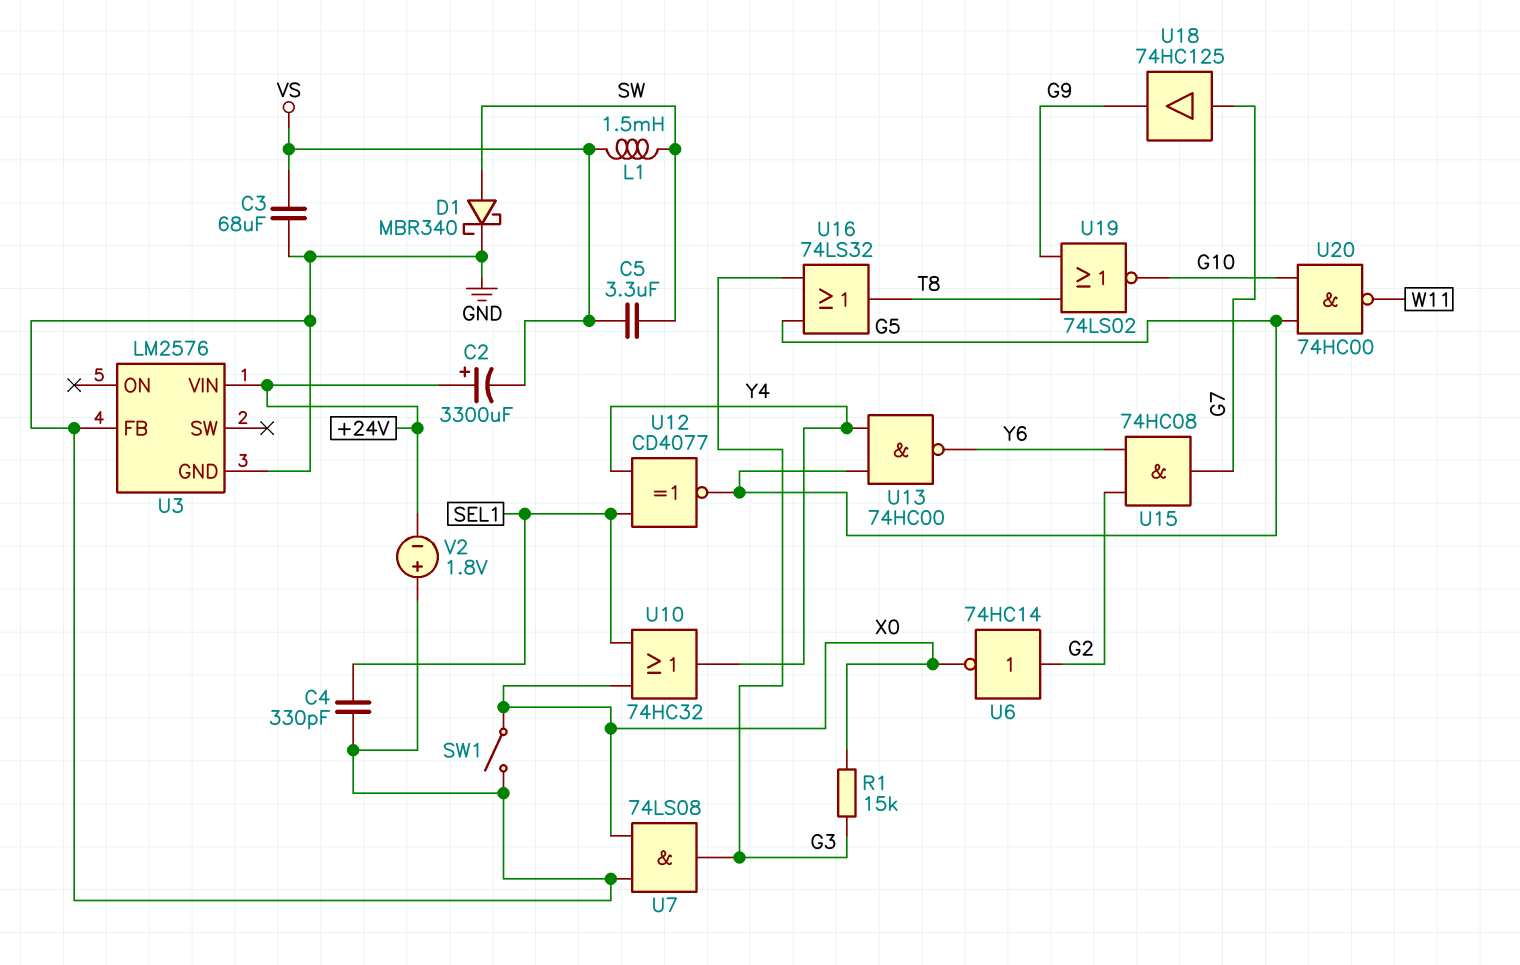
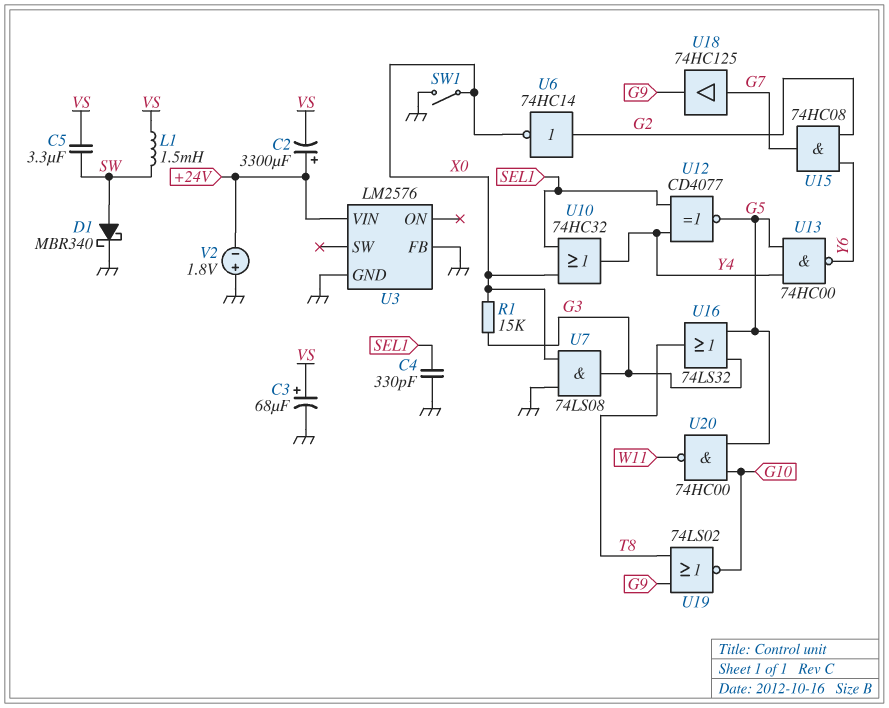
C3: 68uF (GND, VS) -> 68uF (plus VS, minus GND)

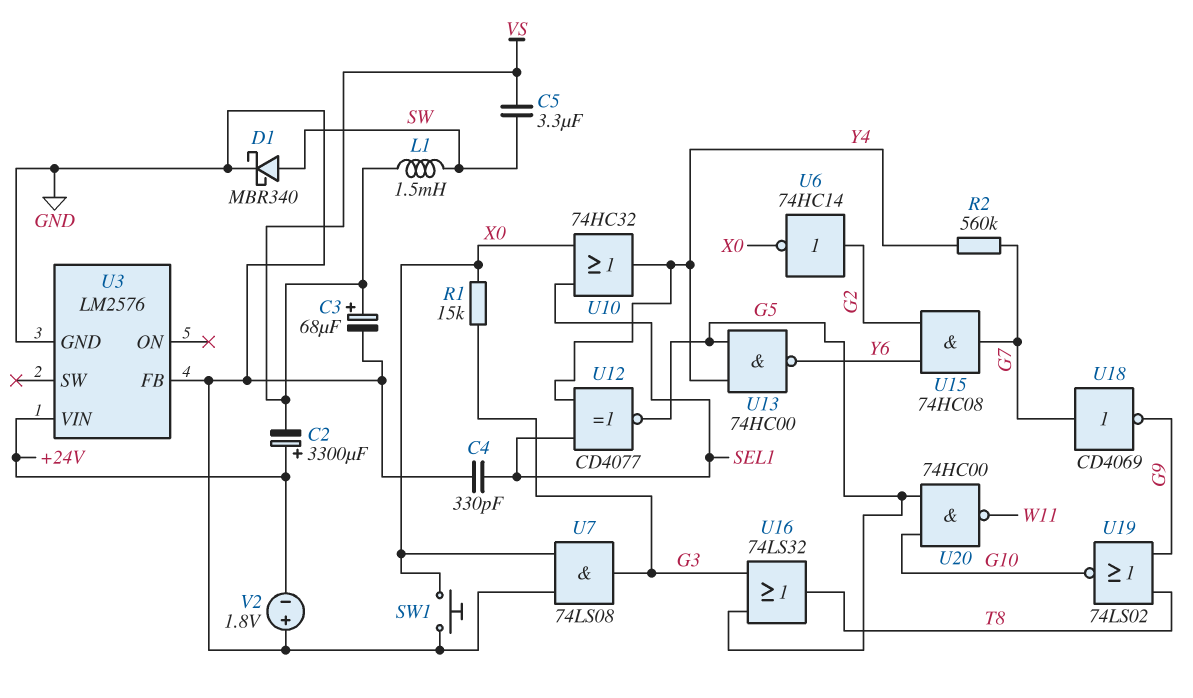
R2: none -> 560k (G7, Y4)
SW1: switch (GND, X0) -> button (GND, X0)
U18: buffer 74HC125 (in G7, out G9) -> NOT CD4069 (in G7, out G9)

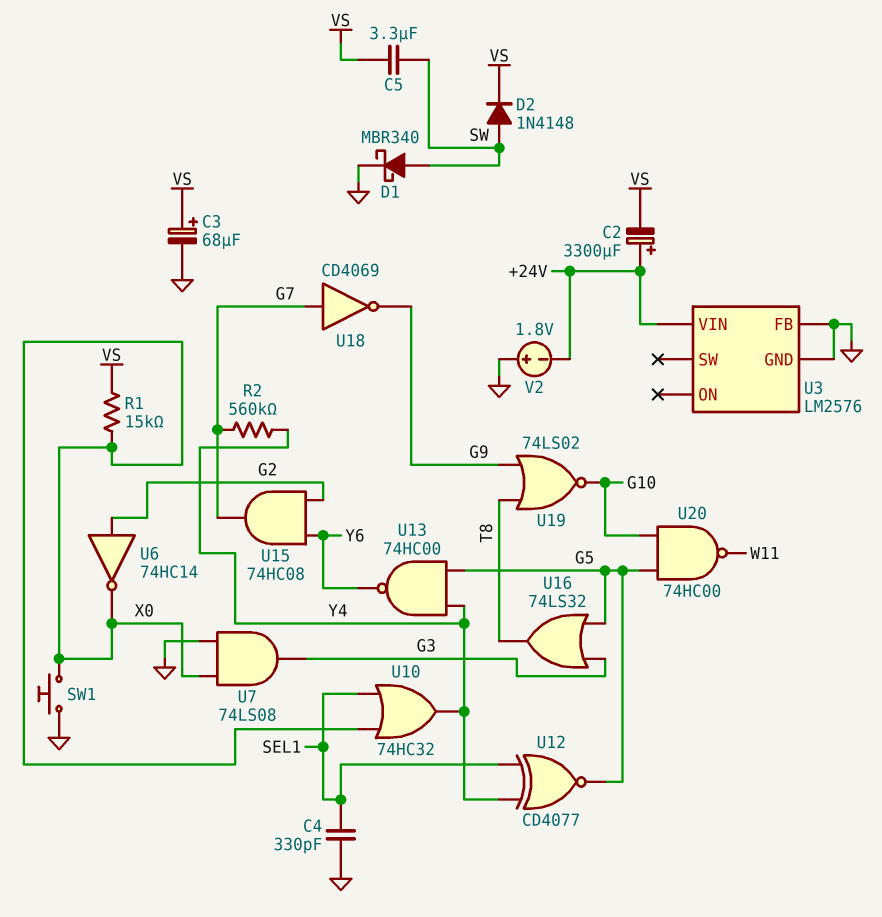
D2: none -> diode 1N4148 (A SW, K VS)
L1: 1.5mH (SW, VS) -> none
R1: 15k (G3, X0) -> 15k (VS, X0)

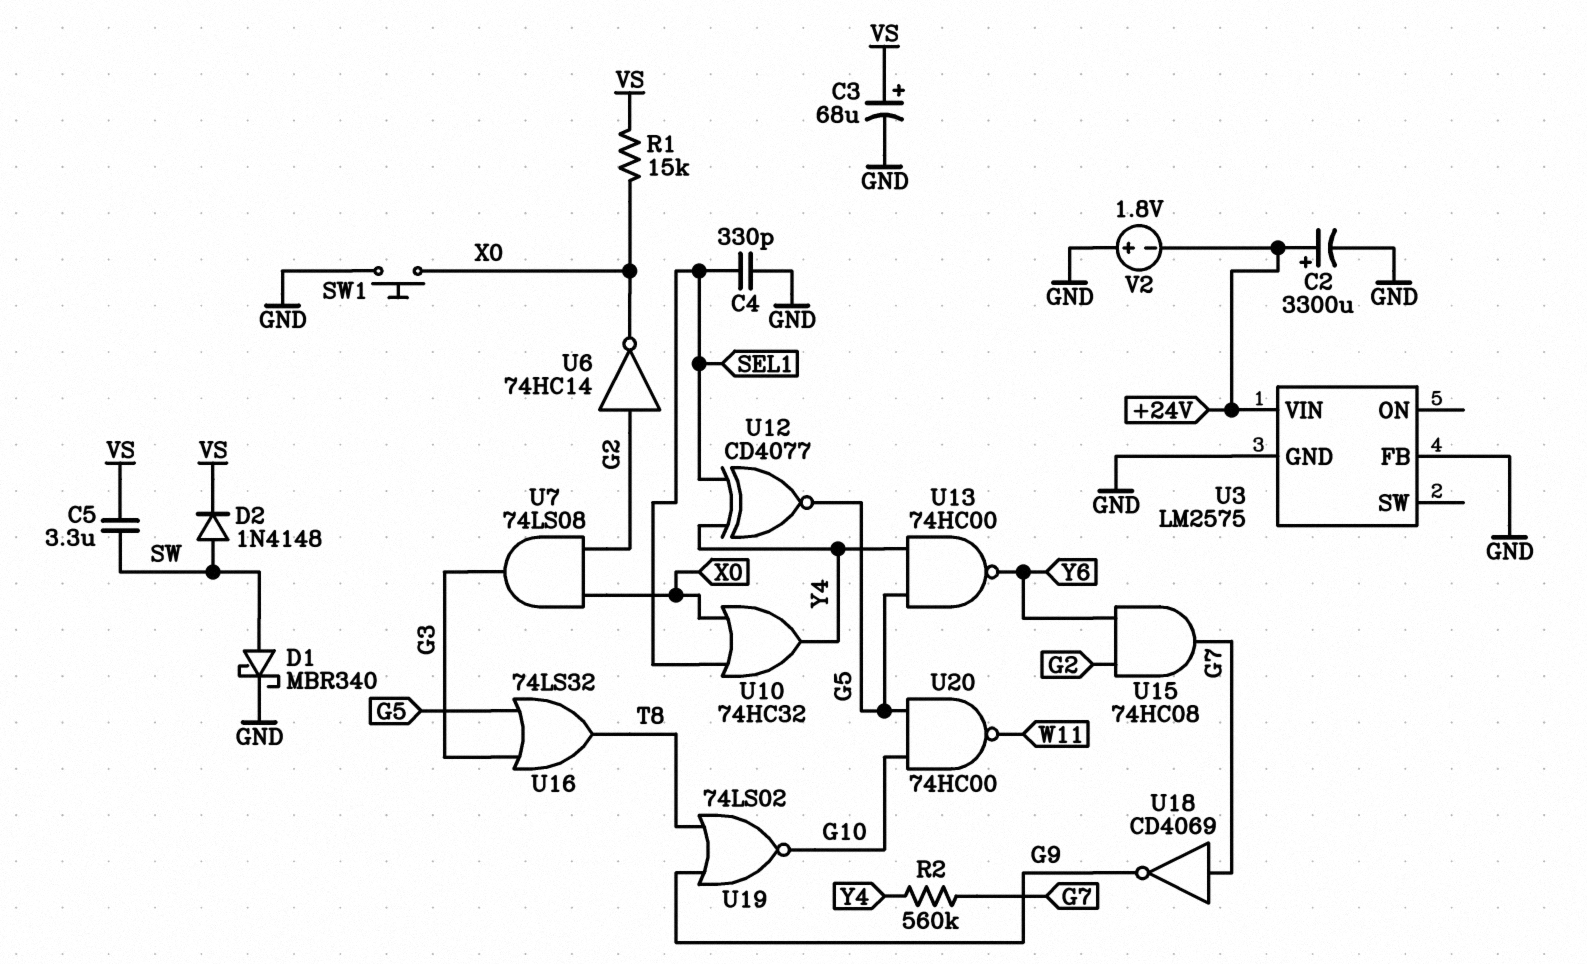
C2: 3300uF (plus +24V, minus VS) -> 3300uF (plus +24V, minus GND)
U3: LM2576 -> LM2575
U7: AND 74LS08 (in GND, in X0, out G3) -> AND 74LS08 (in G2, in X0, out G3)

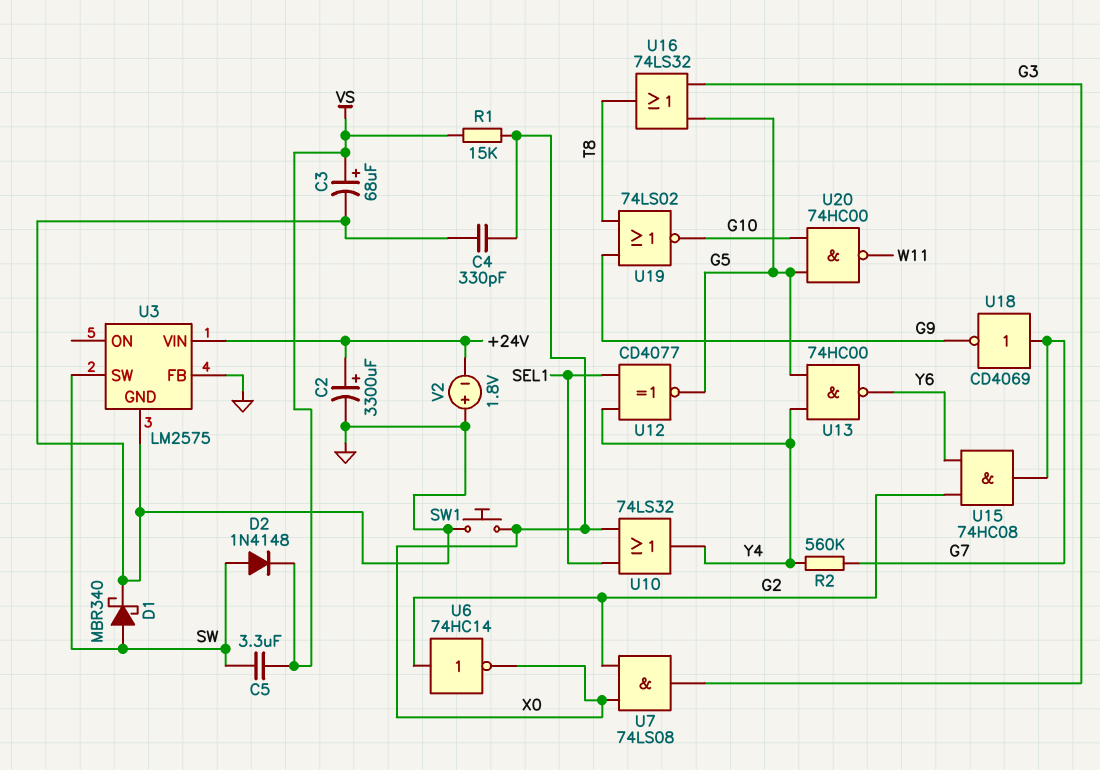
C4: 330pF (GND, SEL1) -> 330pF (GND, X0)
U3 pin SW: none -> SW
U10: OR 74HC32 (in SEL1, in X0, out Y4) -> OR 74LS32 (in SEL1, in X0, out Y4)

